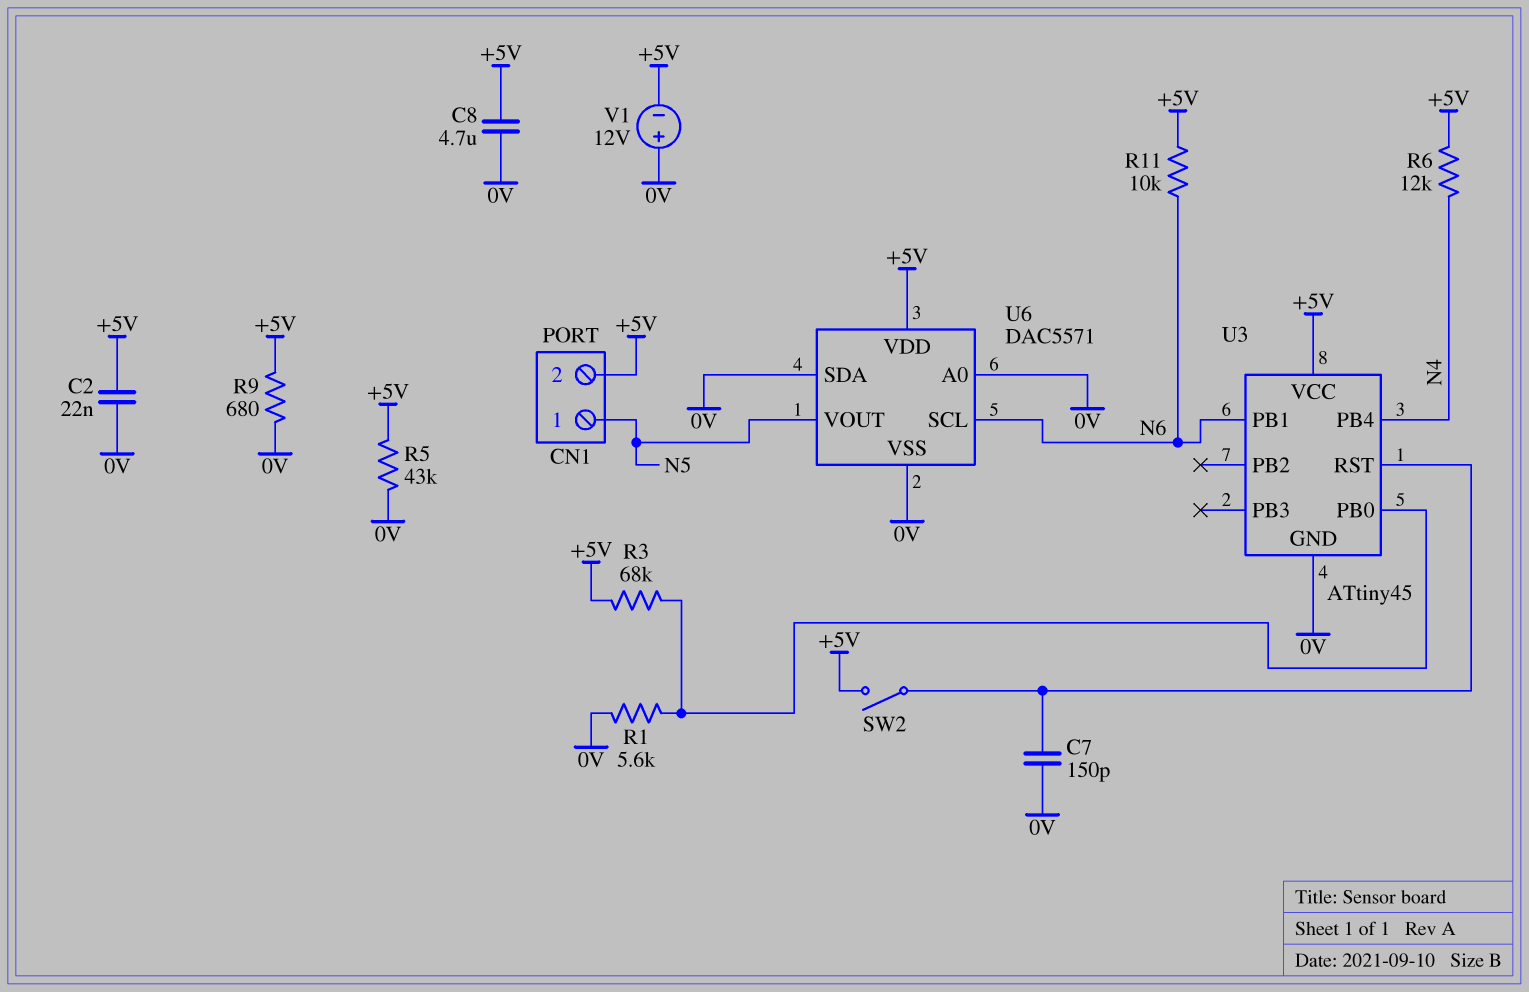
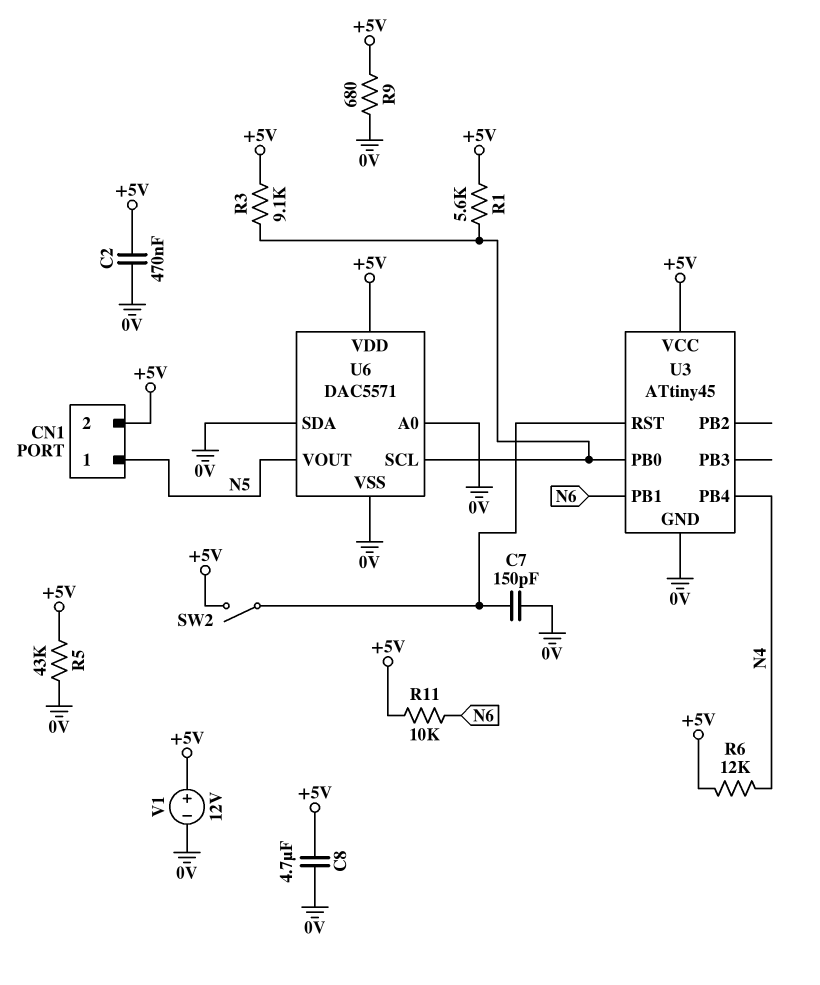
C2: 22nF (+5V, 0V) -> 470nF (+5V, 0V)
R1: 5.6k (0V, U3/PB0) -> 5.6k (+5V, U3/PB0)
R3: 68k (+5V, U3/PB0) -> 9.1k (+5V, U3/PB0)
U6 pin SCL: N6 -> U3/PB0
V1: 12V (plus 0V, minus +5V) -> 12V (plus +5V, minus 0V)

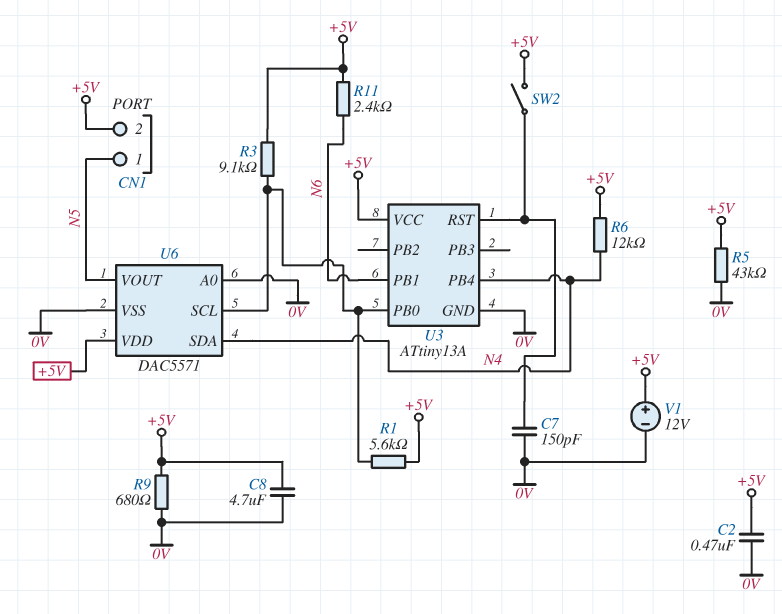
R11: 10k (+5V, N6) -> 2.4k (+5V, N6)
U3: ATtiny45 -> ATtiny13A
U6 pin SDA: 0V -> N4

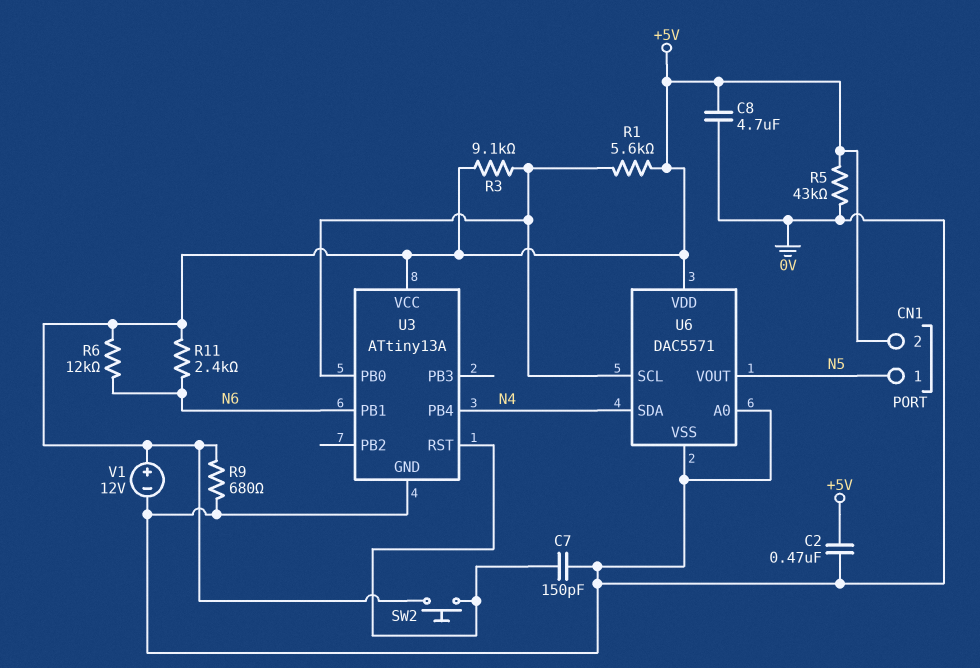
R6: 12k (+5V, N4) -> 12k (+5V, N6)
SW2: switch (+5V, U3/RST) -> button (+5V, U3/RST)

